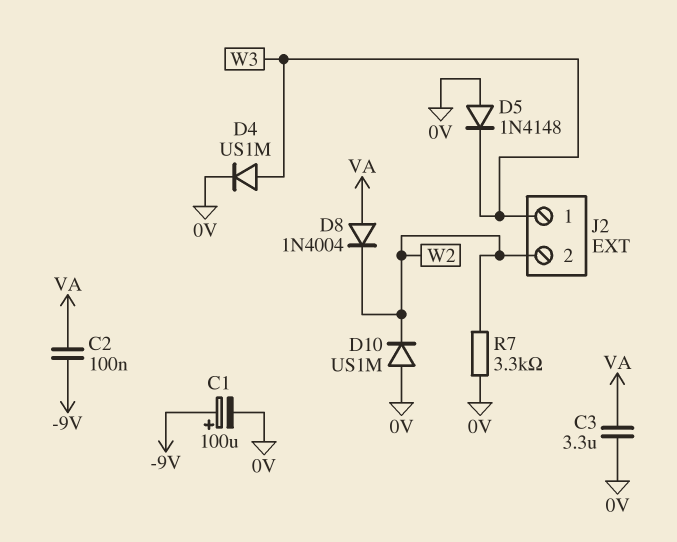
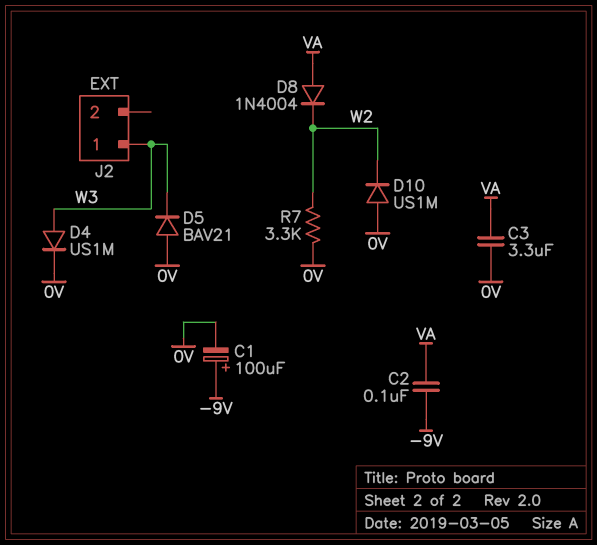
D5: diode 1N4148 (A 0V, K W3) -> diode BAV21 (A 0V, K W3)
J2 pin 2: W2 -> none

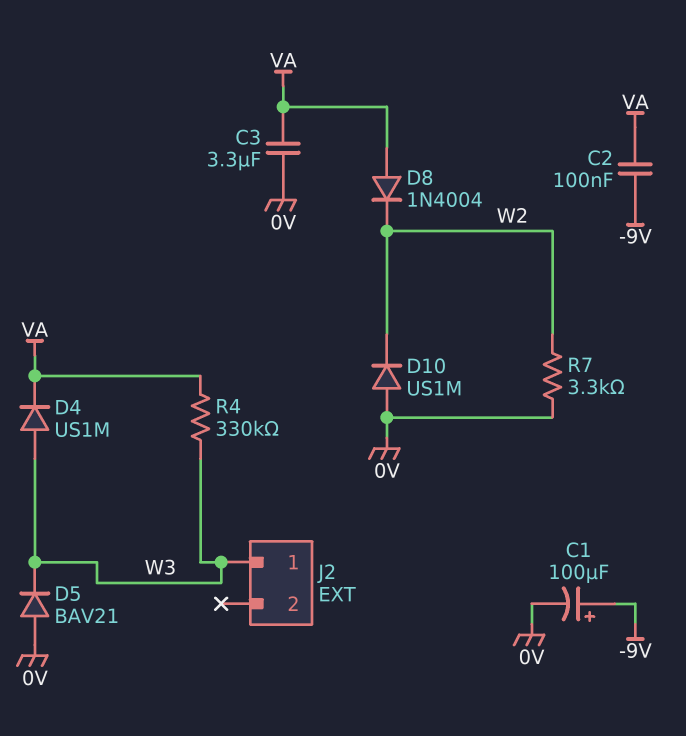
D4: diode US1M (A W3, K 0V) -> diode US1M (A W3, K VA)
R4: none -> 330k (VA, W3)

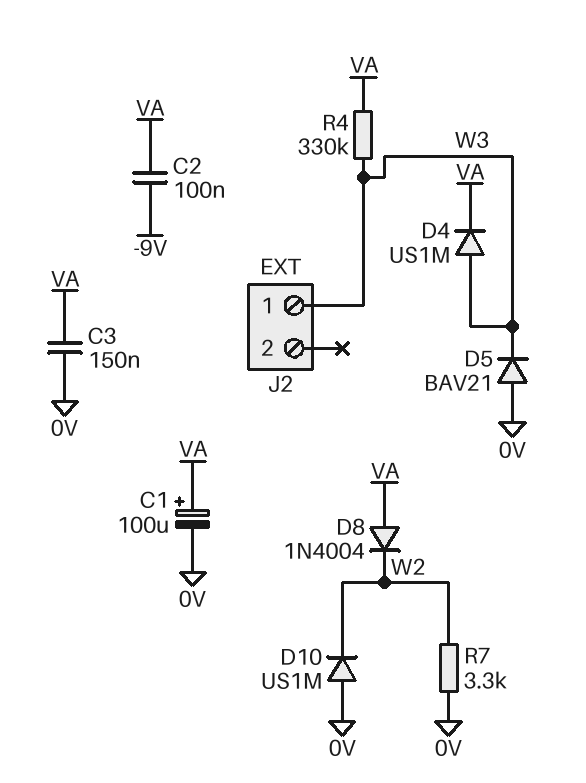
C1: 100uF (plus -9V, minus 0V) -> 100uF (plus VA, minus 0V)
C3: 3.3uF (0V, VA) -> 150nF (0V, VA)

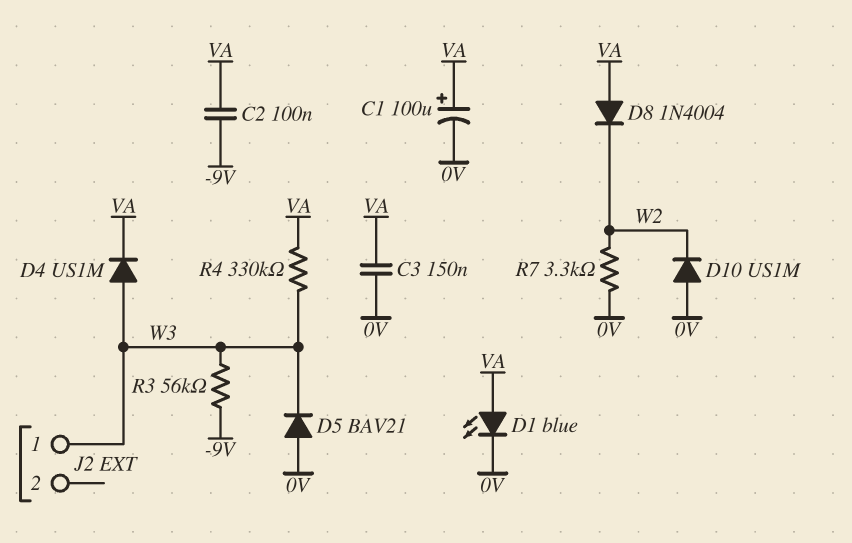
D1: none -> LED blue (A VA, K 0V)
R3: none -> 56k (-9V, W3)

